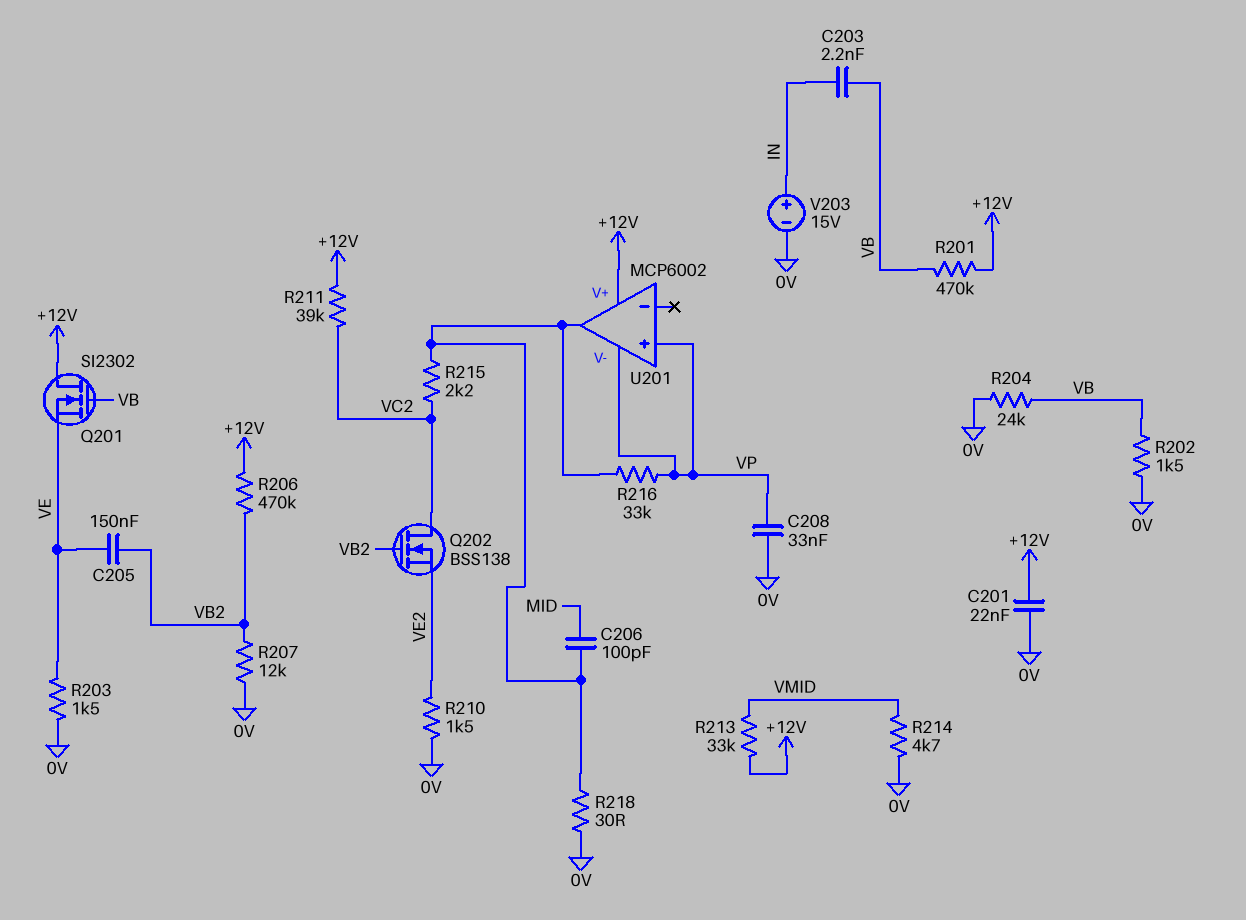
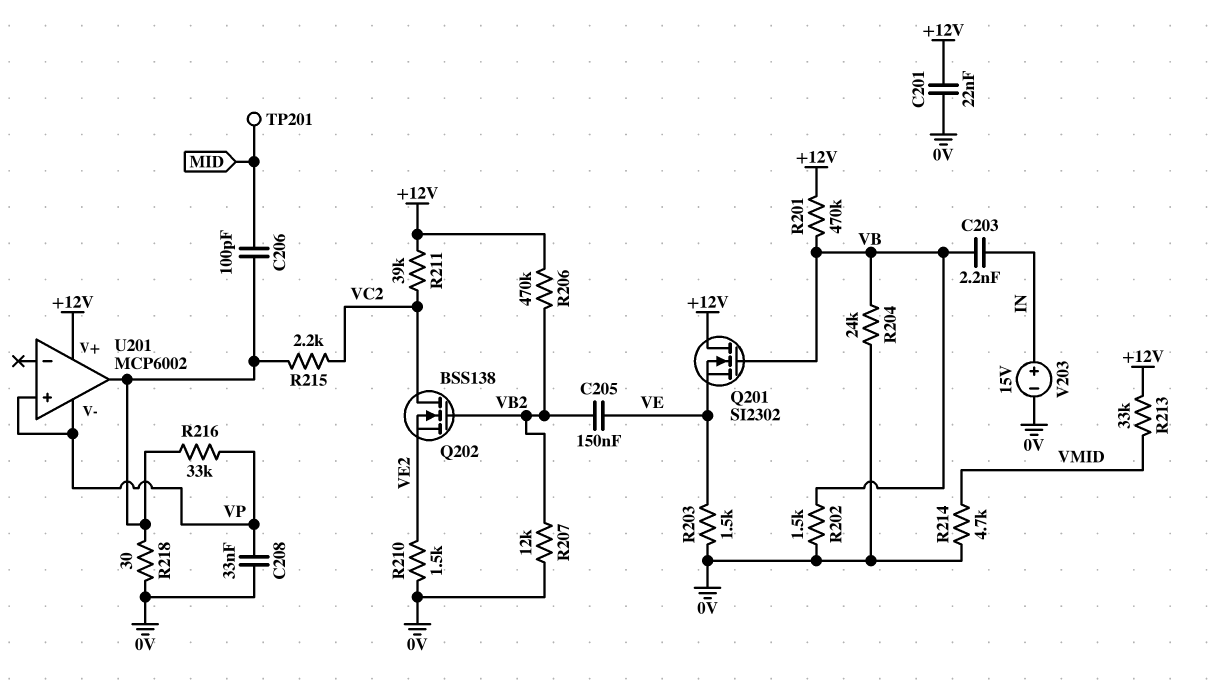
TP201: none -> test point (MID)

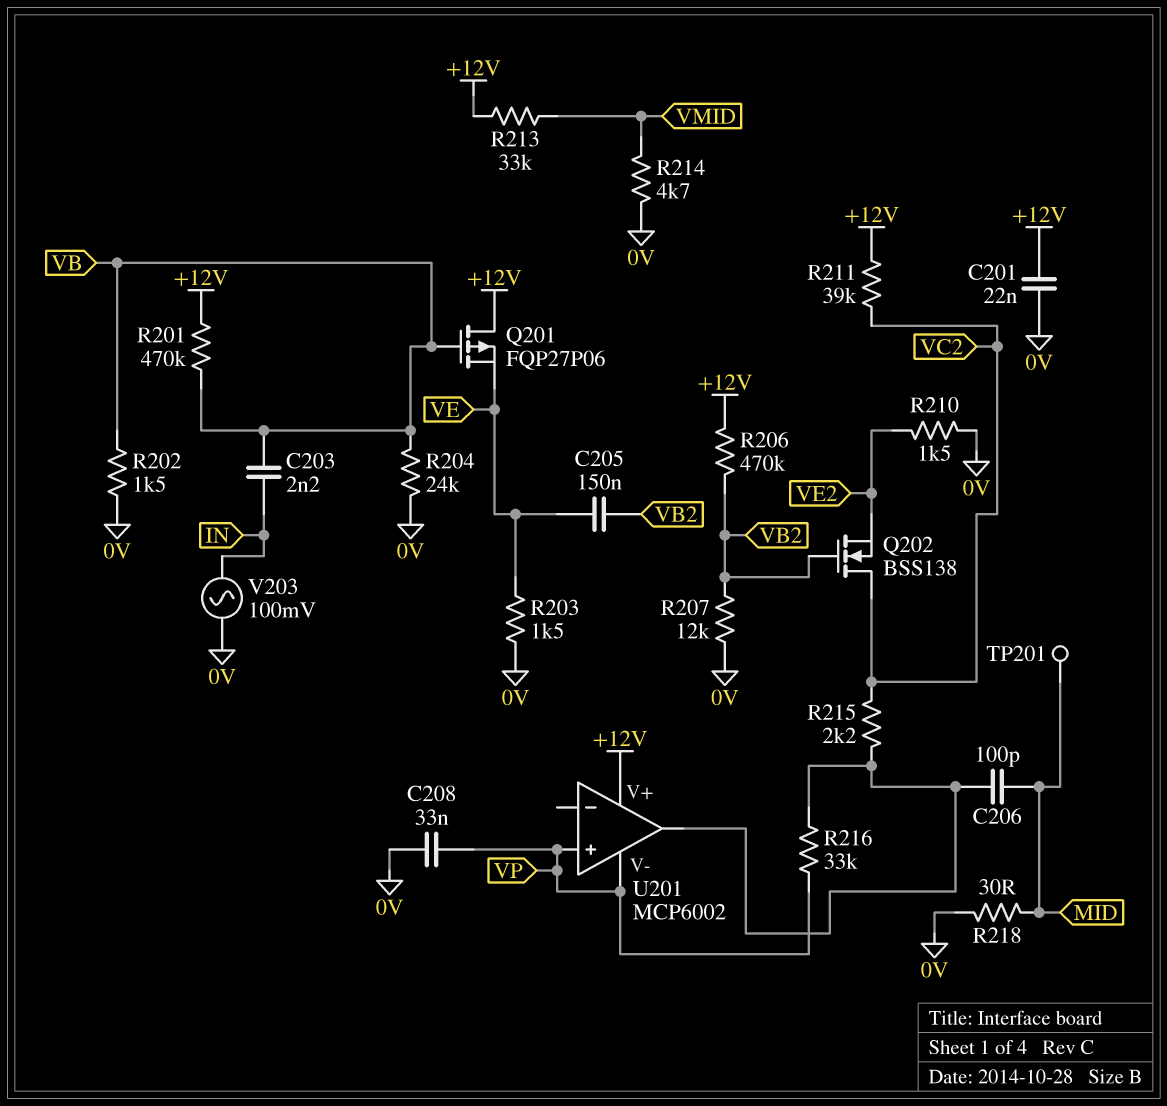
Q201: NMOS SI2302 (G VB, D +12V, S VE) -> PMOS FQP27P06 (G VB, D +12V, S VE)
R218: 30 (0V, U201/out) -> 30 (0V, MID)
V203: 15V (plus IN, minus 0V) -> AC 100mV (0V, IN)

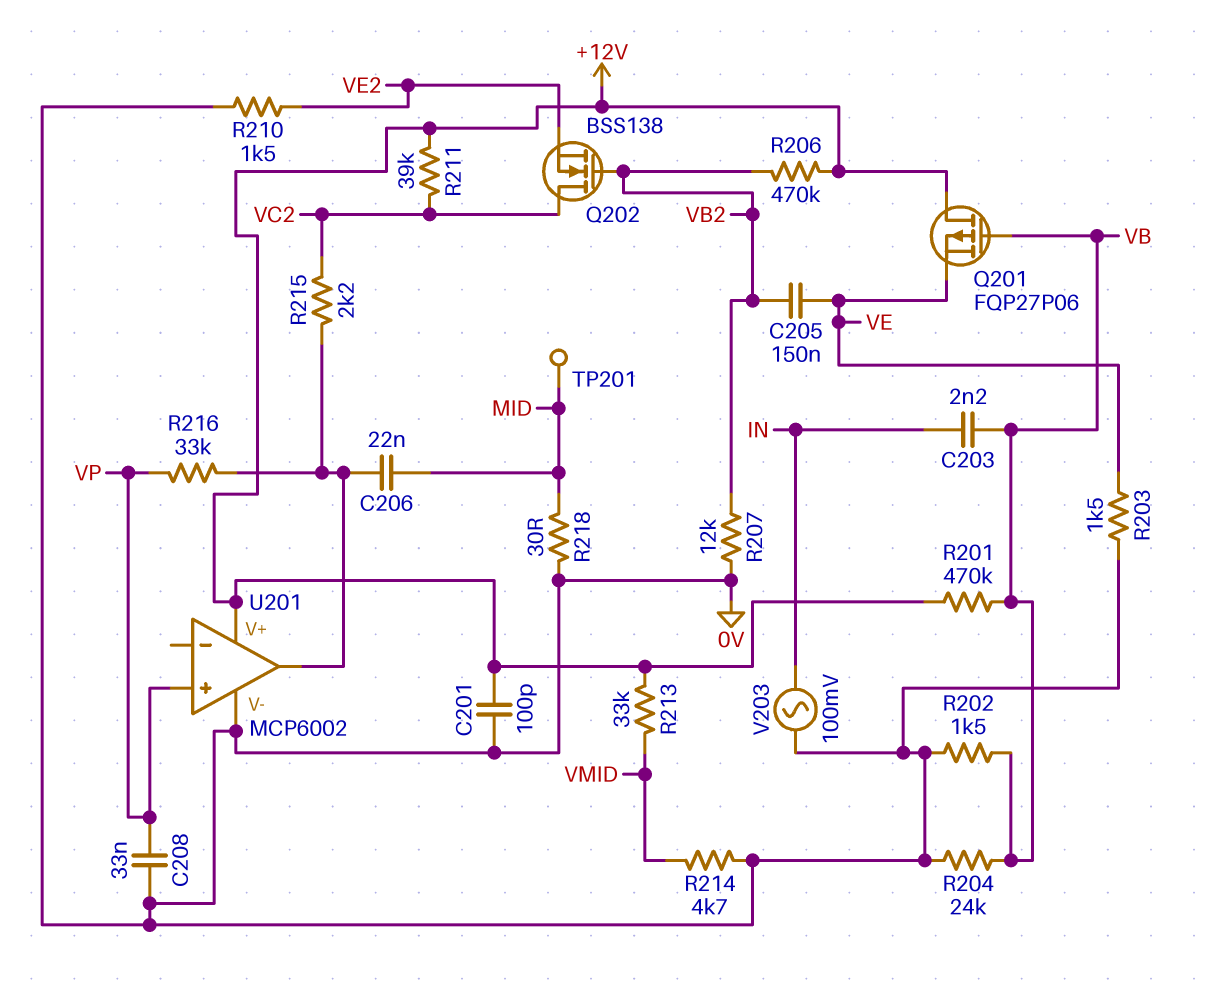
C201: 22nF (+12V, 0V) -> 100pF (+12V, 0V)
C206: 100pF (MID, U201/out) -> 22nF (MID, U201/out)
U201 pin V-: VP -> 0V

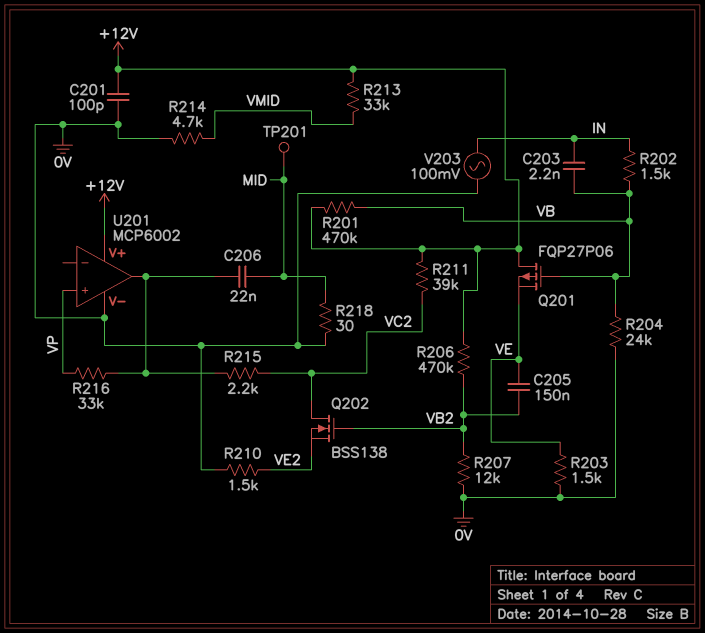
C208: 33nF (0V, VP) -> none
R202: 1.5k (0V, VB) -> 1.5k (IN, VB)

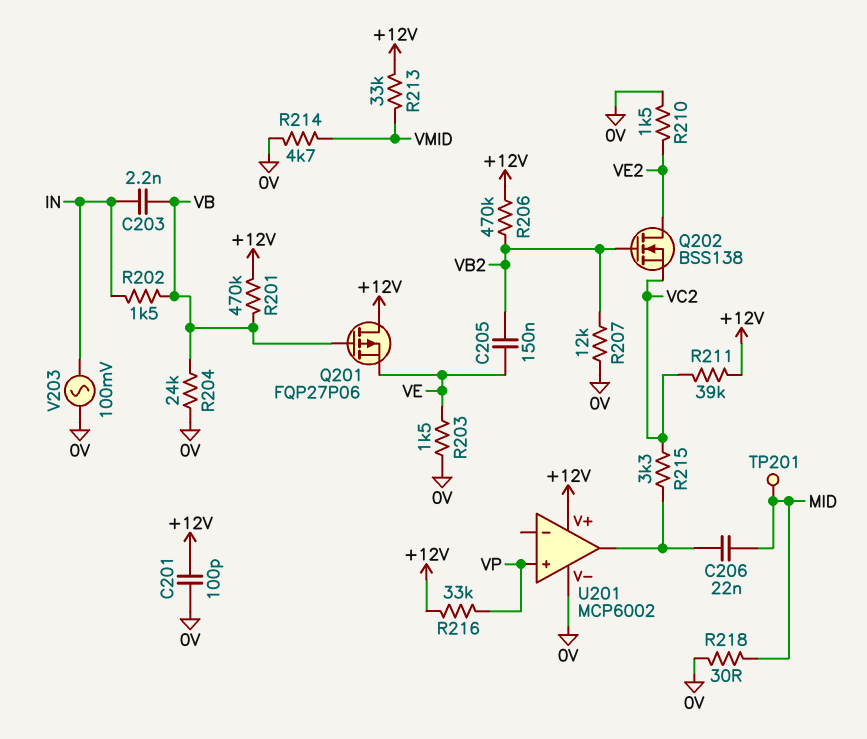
Q202: NMOS BSS138 (G VB2, D VC2, S VE2) -> NMOS BSS138 (G VB2, D VE2, S VC2)
R215: 2.2k (U201/out, VC2) -> 3.3k (U201/out, VC2)
R216: 33k (U201/out, VP) -> 33k (+12V, VP)

